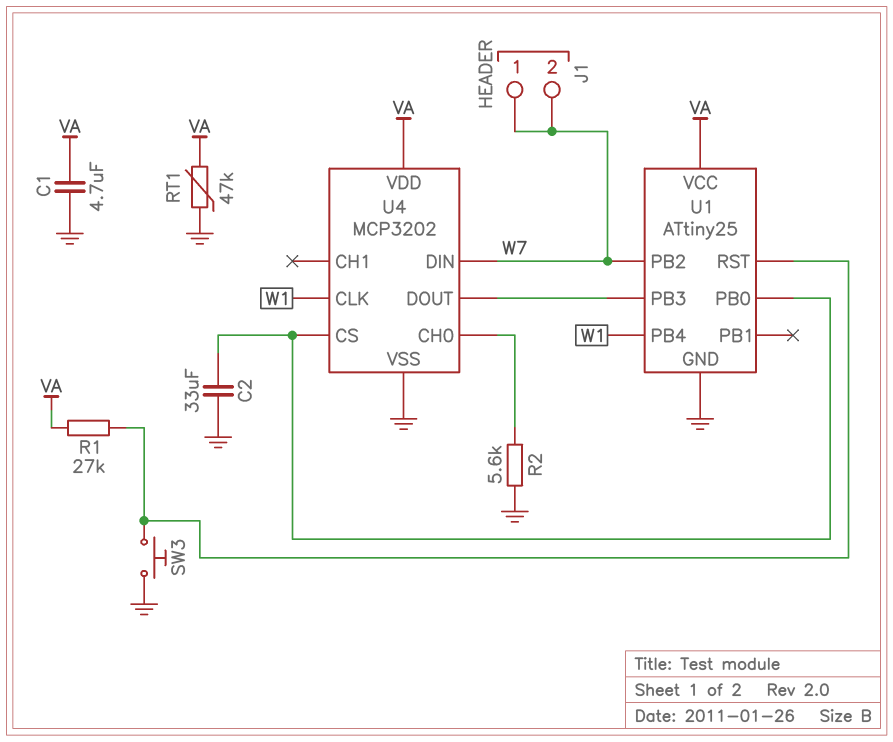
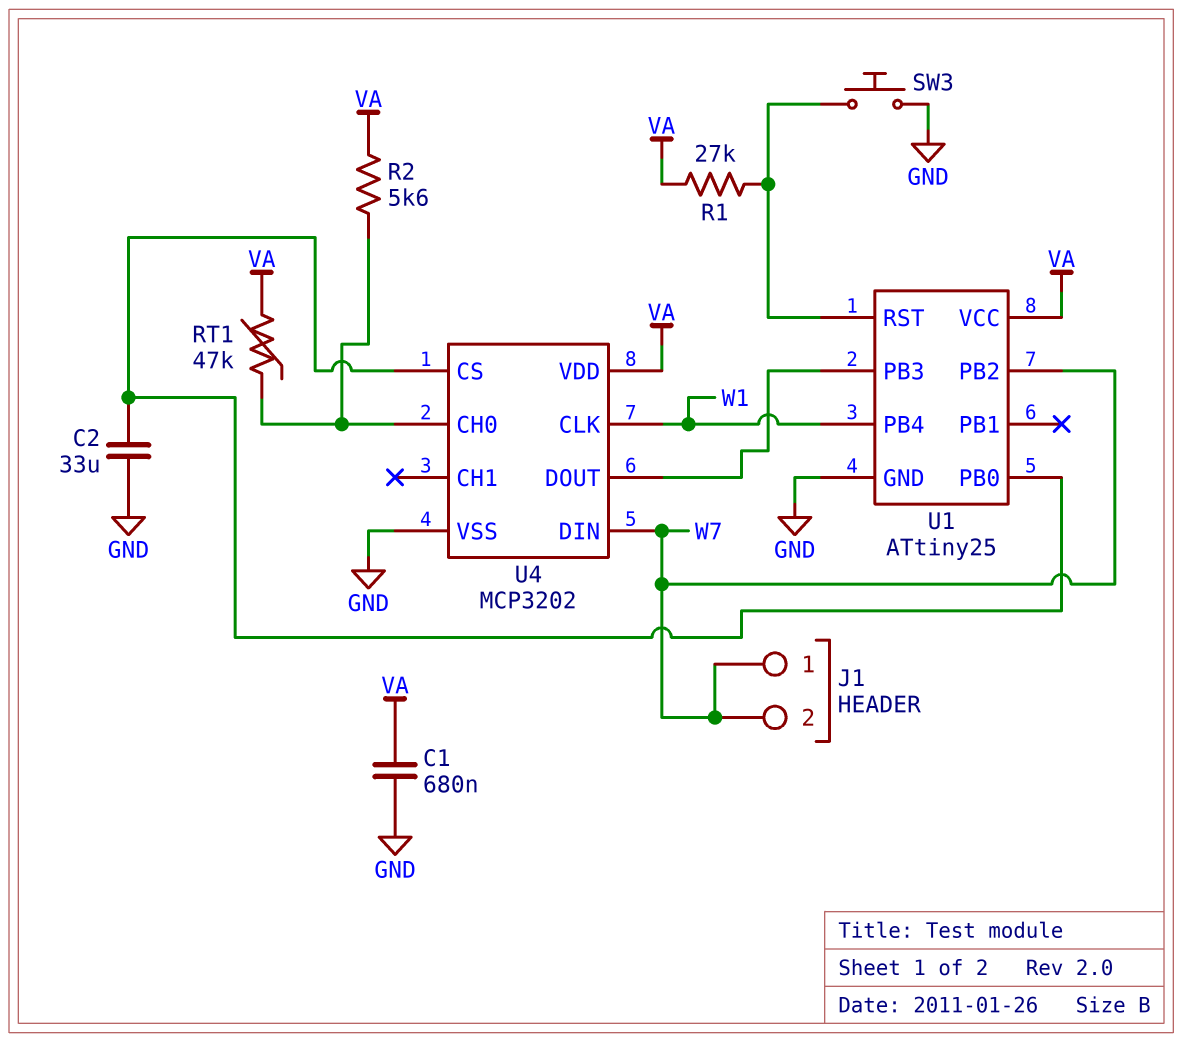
C1: 4.7uF (GND, VA) -> 680nF (GND, VA)
R2: 5.6k (GND, U4/CH0) -> 5.6k (U4/CH0, VA)
RT1: 47k (GND, VA) -> 47k (U4/CH0, VA)

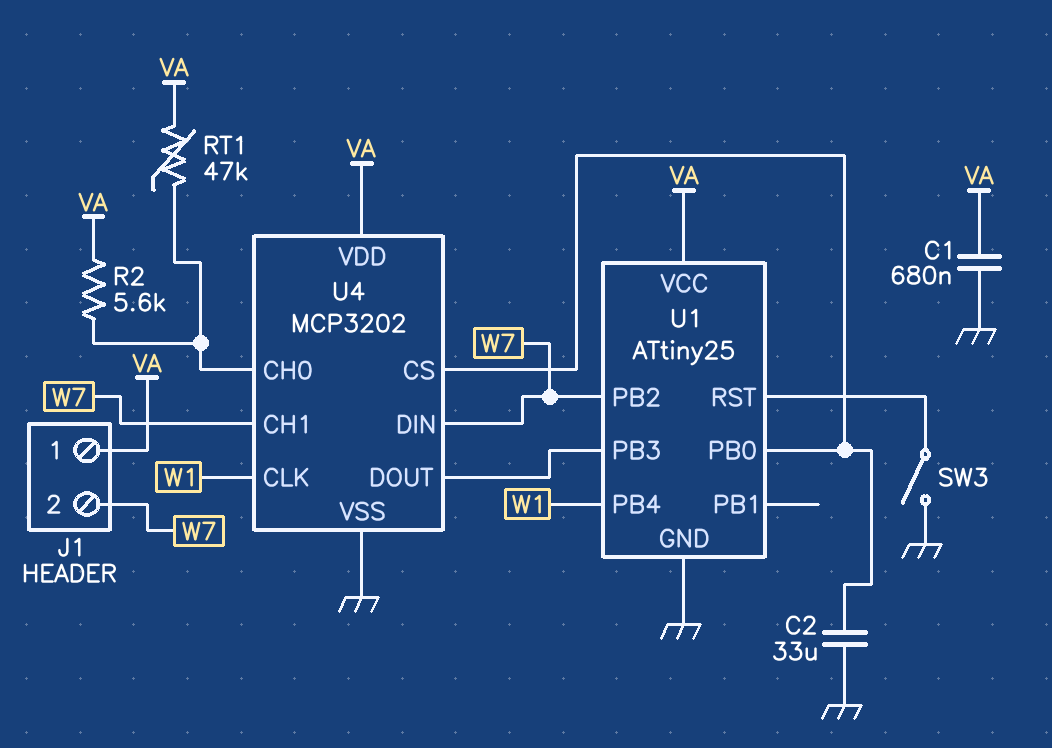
J1 pin 1: W7 -> VA
R1: 27k (U1/RST, VA) -> none
SW3: button (GND, U1/RST) -> switch (GND, U1/RST)
U4 pin CH1: none -> W7

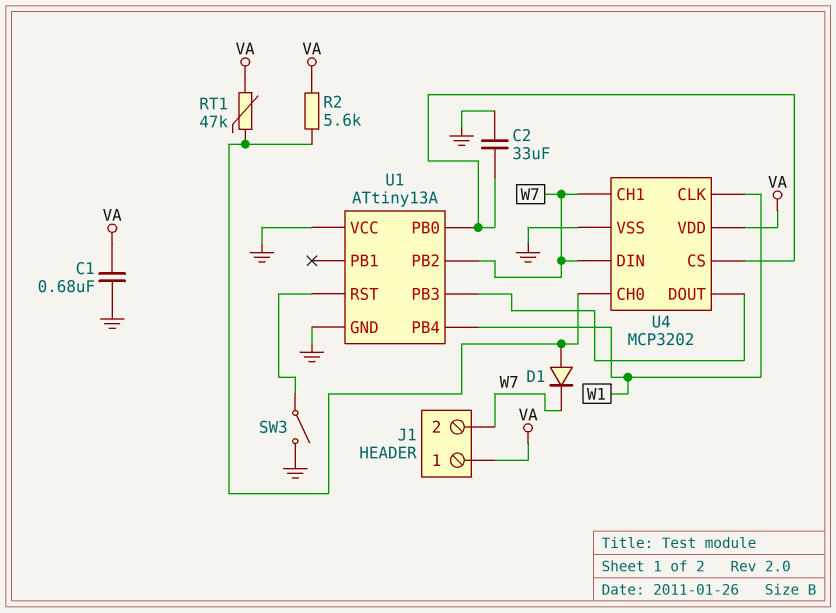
D1: none -> diode (A U4/CH0, K W7)
U1: ATtiny25 -> ATtiny13A
U1 pin VCC: VA -> GND

